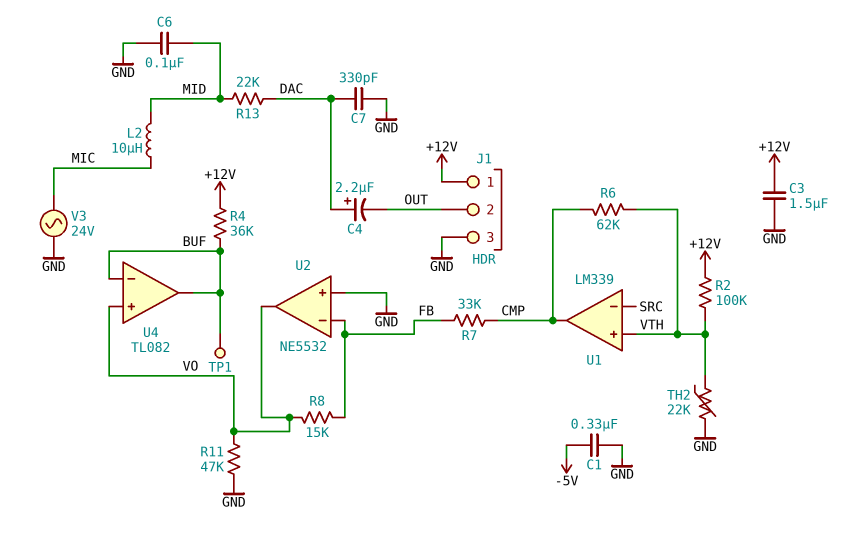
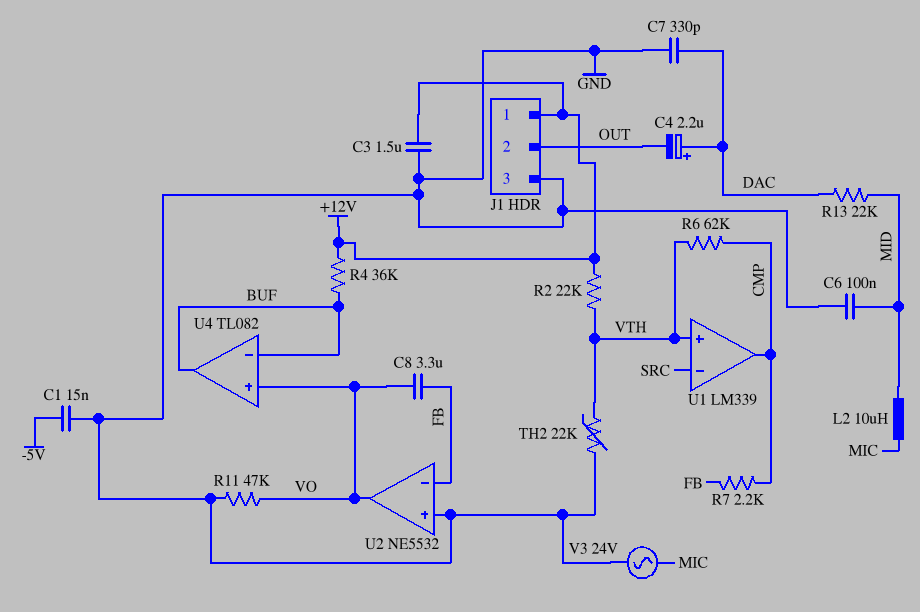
C1: 330nF (-5V, GND) -> 15nF (-5V, GND)
C8: none -> 3.3uF (FB, VO)
R2: 100k (+12V, VTH) -> 22k (+12V, VTH)
R7: 33k (CMP, FB) -> 2.2k (CMP, FB)
R8: 15k (FB, VO) -> none
TP1: test point (BUF) -> none

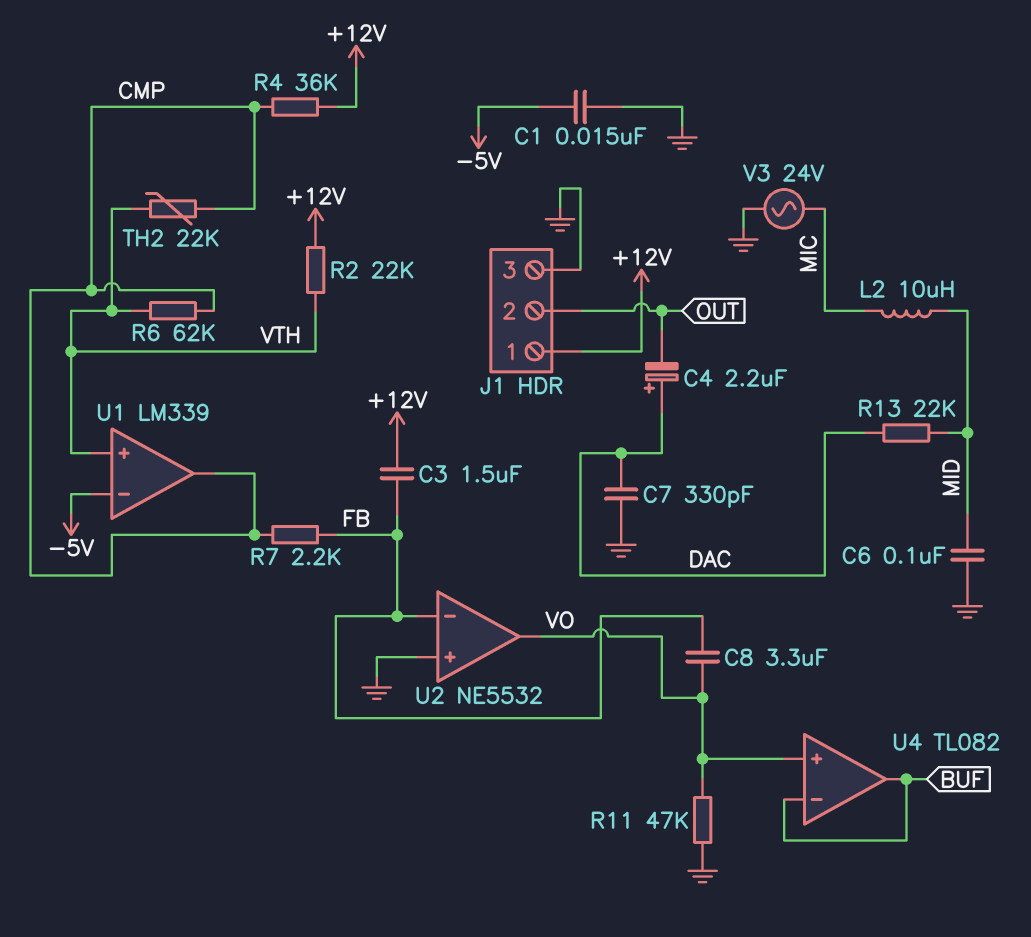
C3: 1.5uF (+12V, GND) -> 1.5uF (+12V, FB)
R4: 36k (+12V, BUF) -> 36k (+12V, CMP)
TH2: 22k (GND, VTH) -> 22k (CMP, VTH)
U1 pin in-: SRC -> -5V

